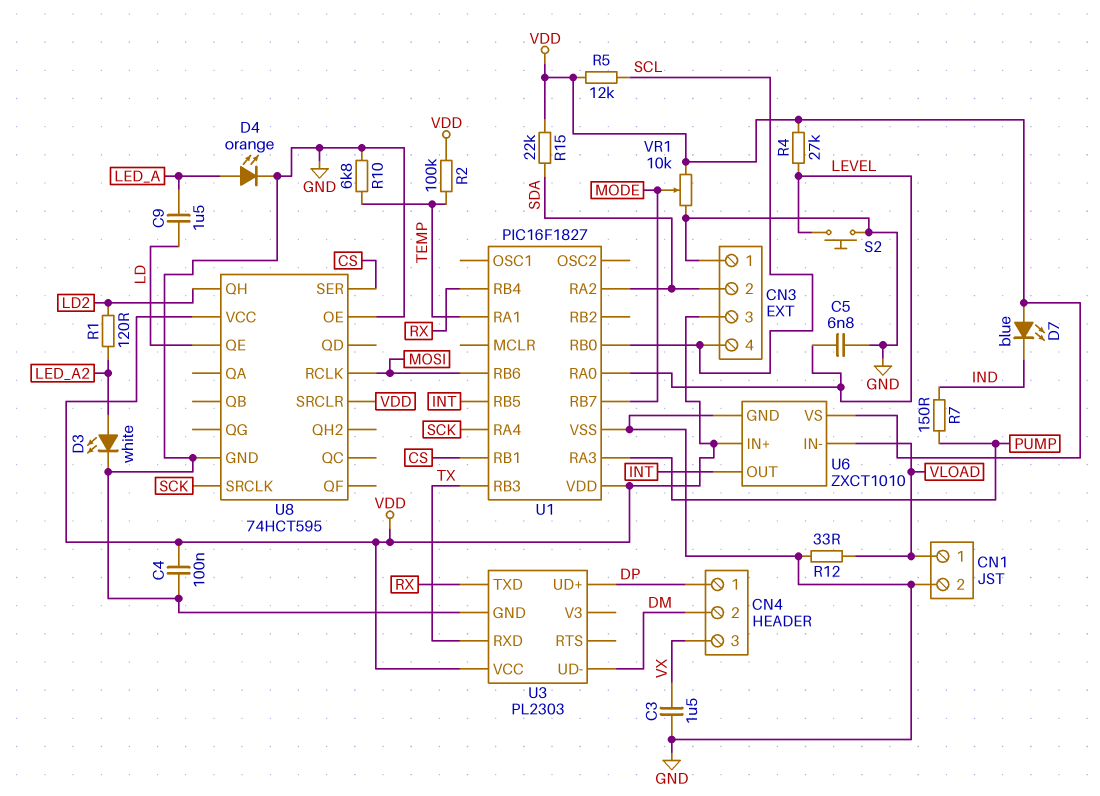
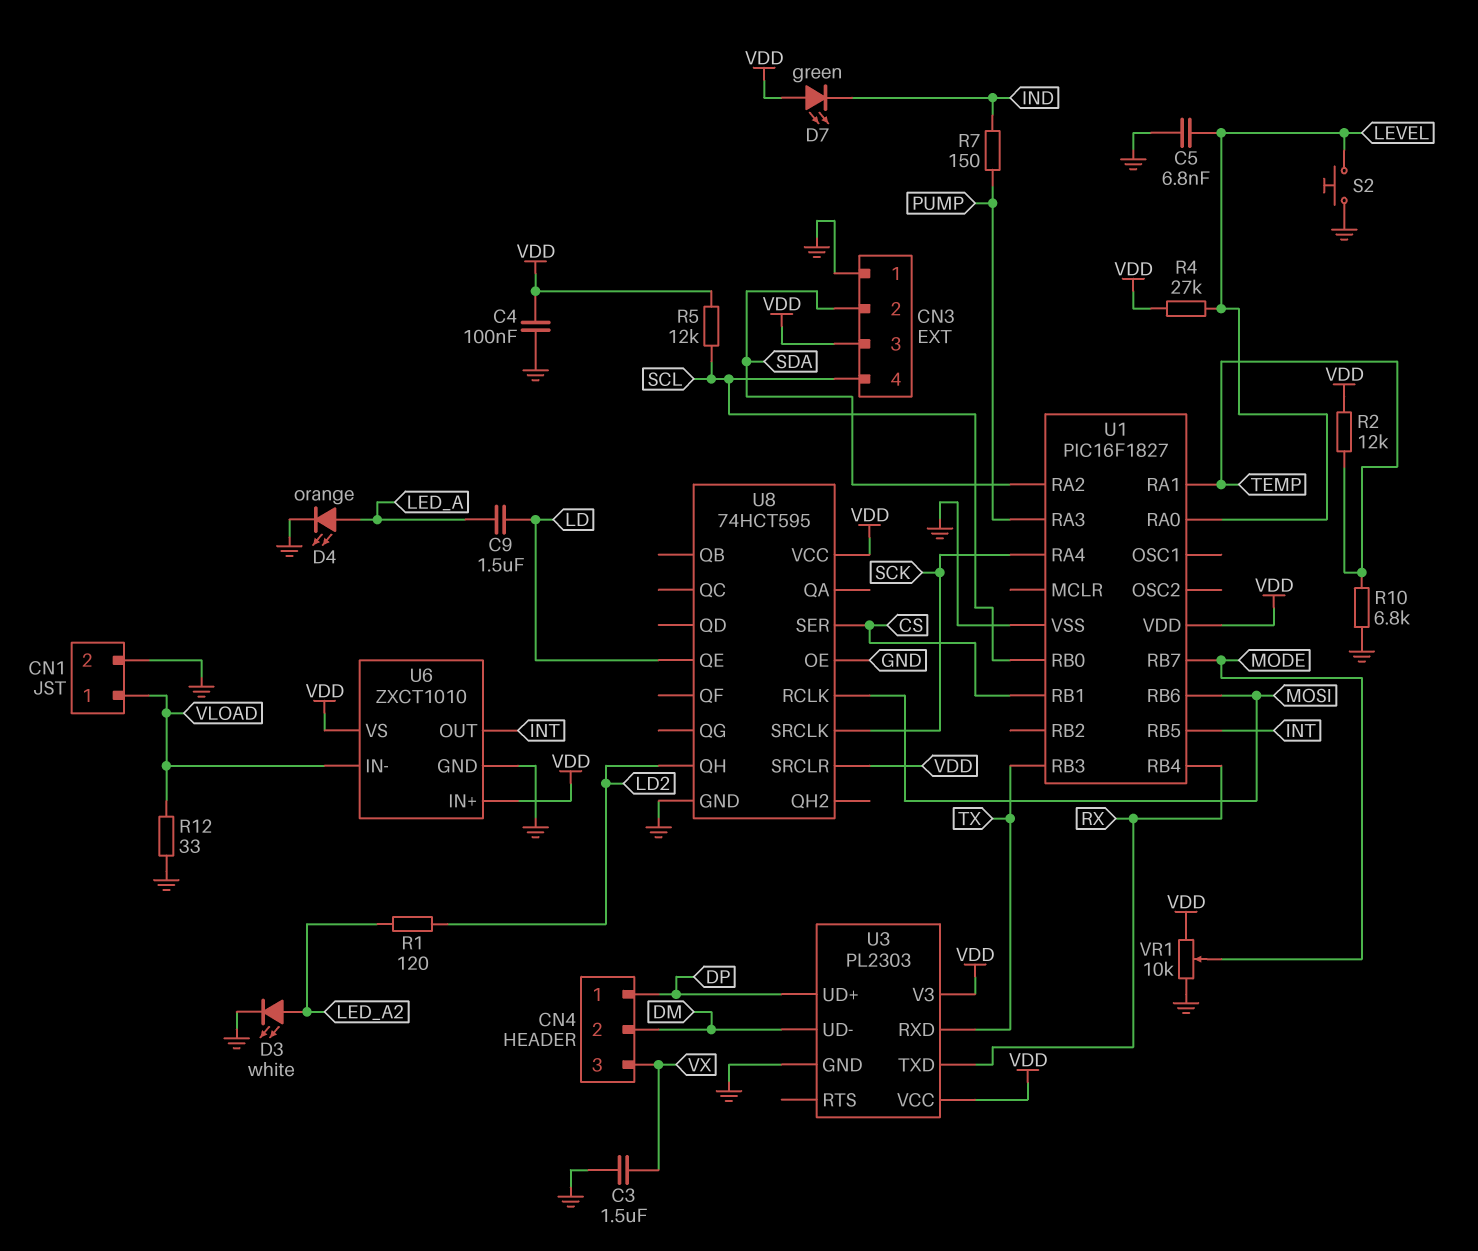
D7: LED blue (A VDD, K IND) -> LED green (A VDD, K IND)
R2: 100k (TEMP, VDD) -> 12k (TEMP, VDD)
R15: 22k (SDA, VDD) -> none
U3 pin V3: none -> VDD

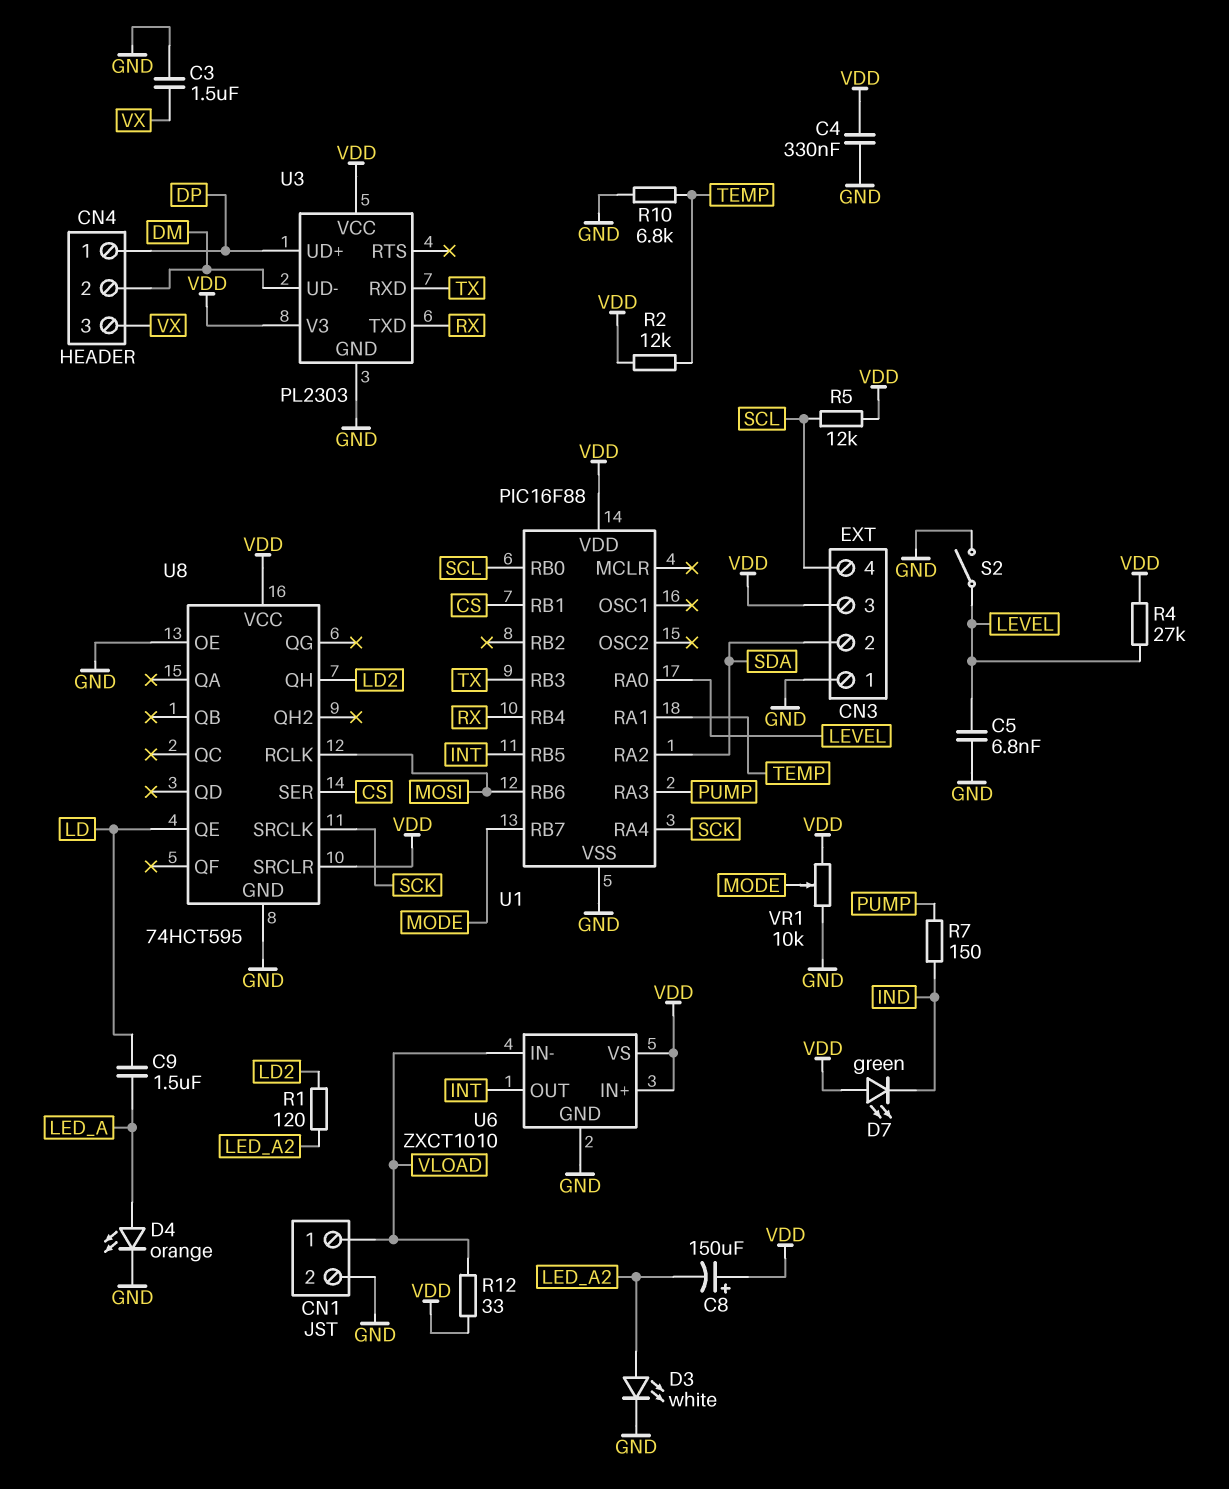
C4: 100nF (GND, VDD) -> 330nF (GND, VDD)
C8: none -> 150uF (plus VDD, minus LED_A2)
R12: 33 (GND, VLOAD) -> 33 (VDD, VLOAD)
S2: button (GND, LEVEL) -> switch (GND, LEVEL)
U1: PIC16F1827 -> PIC16F88

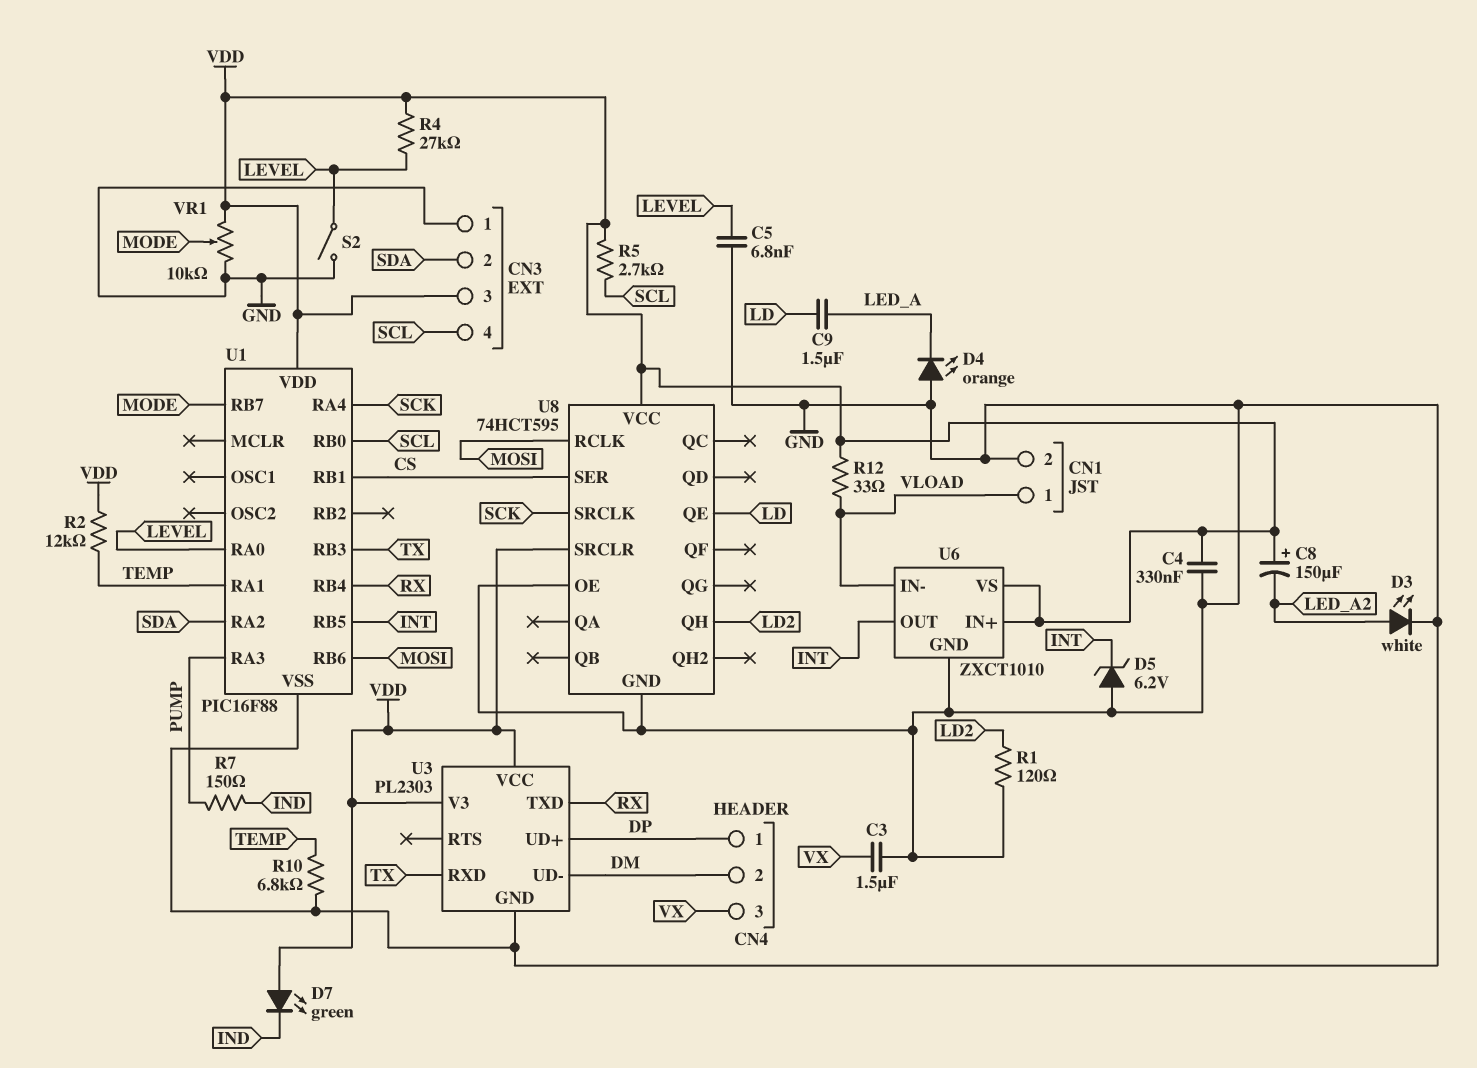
D4: LED orange (A LED_A, K GND) -> LED orange (A GND, K LED_A)
D5: none -> zener 6.2V (A GND, K INT)
R1: 120 (LD2, LED_A2) -> 120 (GND, LD2)
R5: 12k (SCL, VDD) -> 2.7k (SCL, VDD)

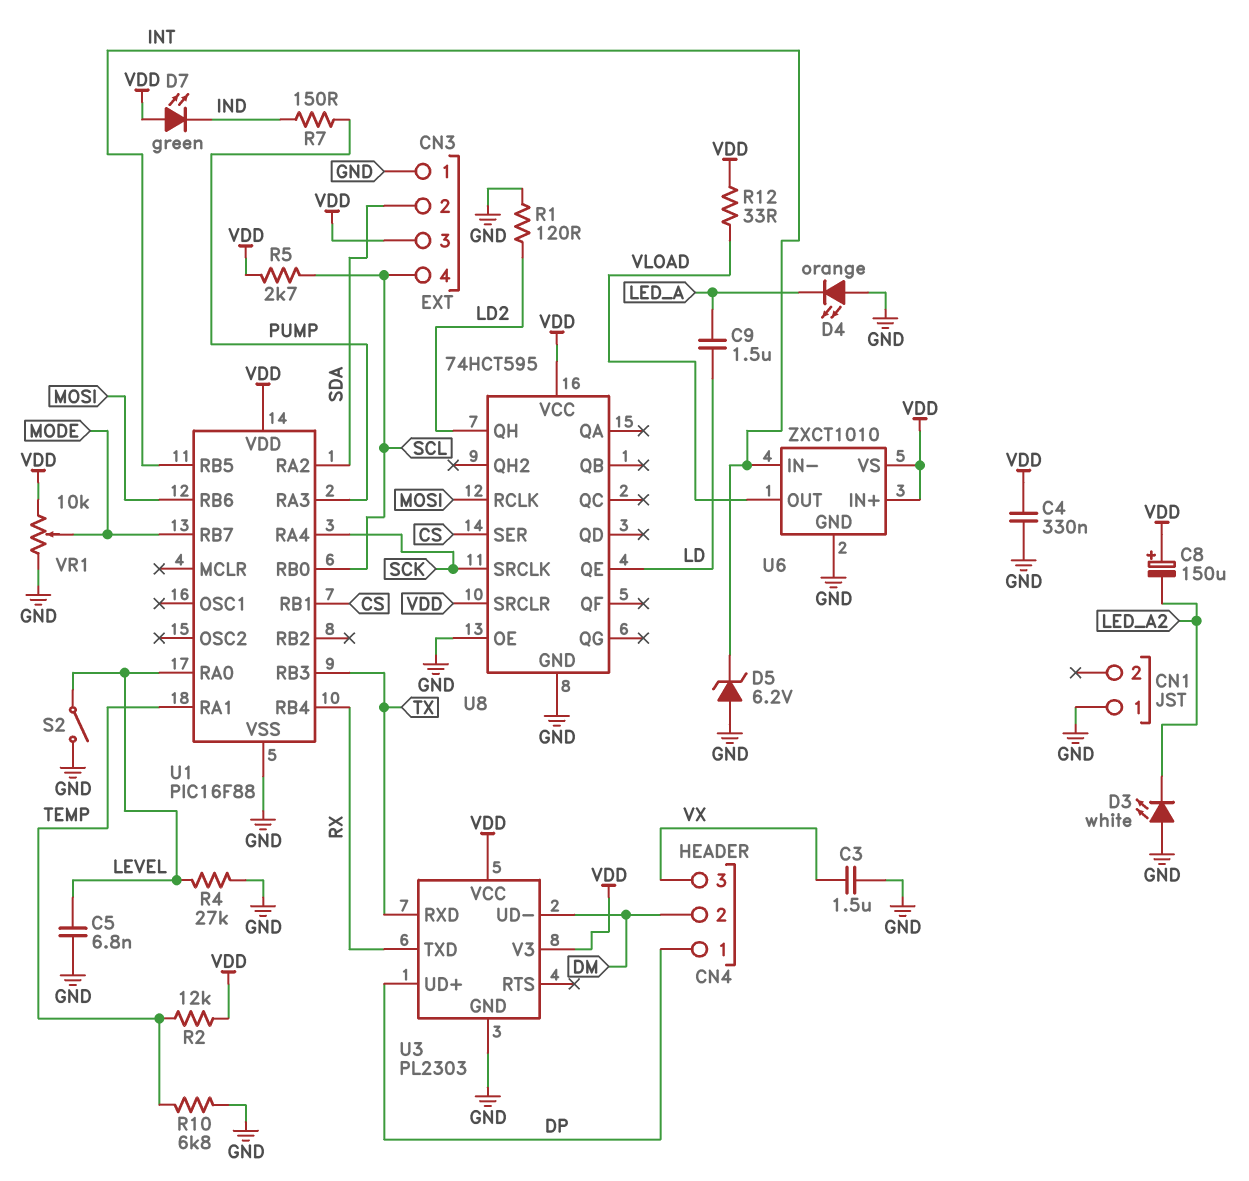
CN1 pin 1: VLOAD -> GND
CN1 pin 2: GND -> none
D3: LED white (A LED_A2, K GND) -> LED white (A GND, K LED_A2)
R4: 27k (LEVEL, VDD) -> 27k (GND, LEVEL)
U6 pin IN-: VLOAD -> INT
U6 pin OUT: INT -> VLOAD

